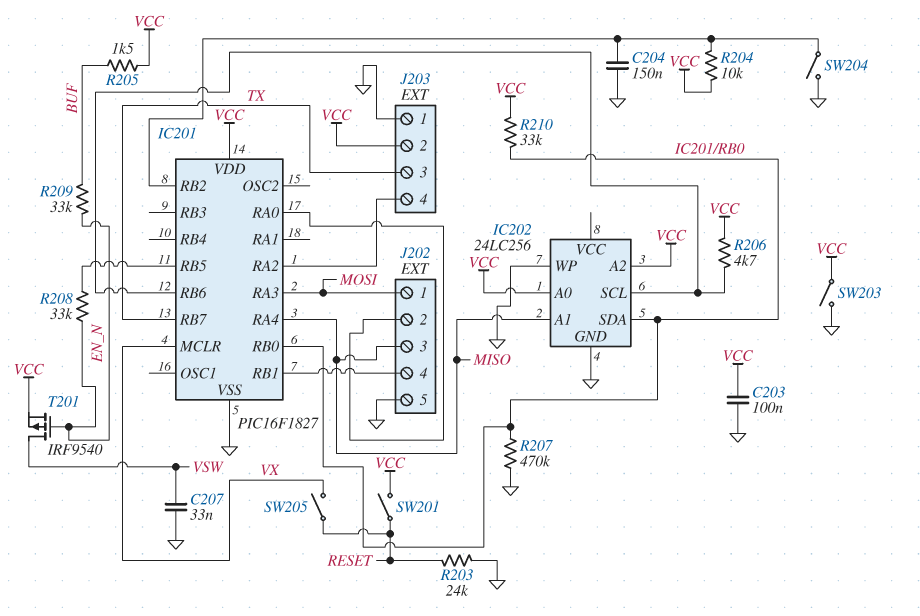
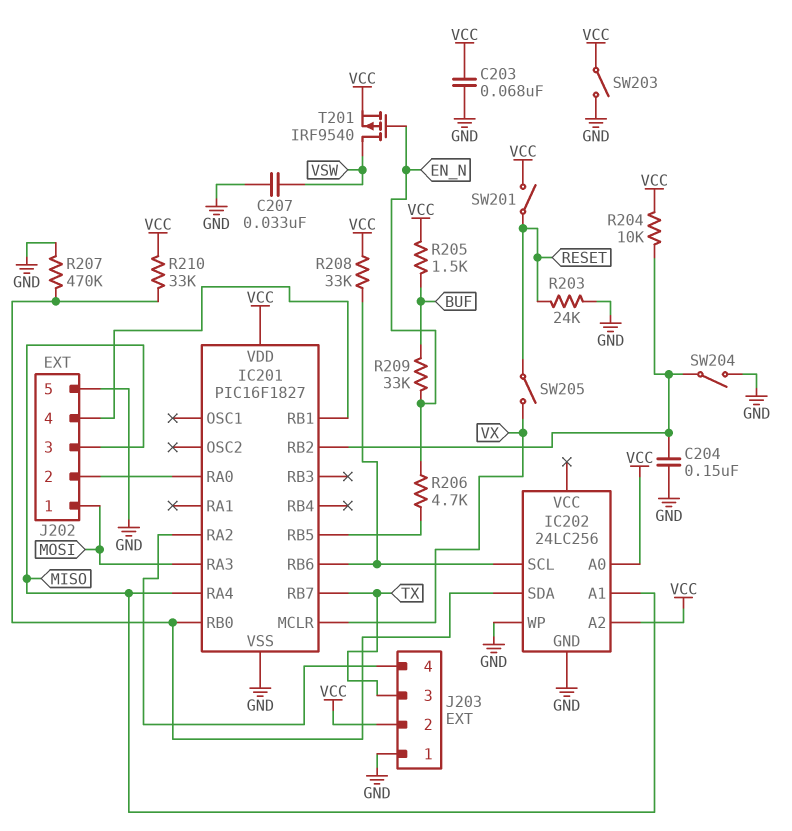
C203: 100nF (GND, VCC) -> 68nF (GND, VCC)
R206: 4.7k (IC201/RB6, VCC) -> 4.7k (EN_N, IC201/RB5)
R208: 33k (EN_N, IC201/RB5) -> 33k (IC201/RB6, VCC)

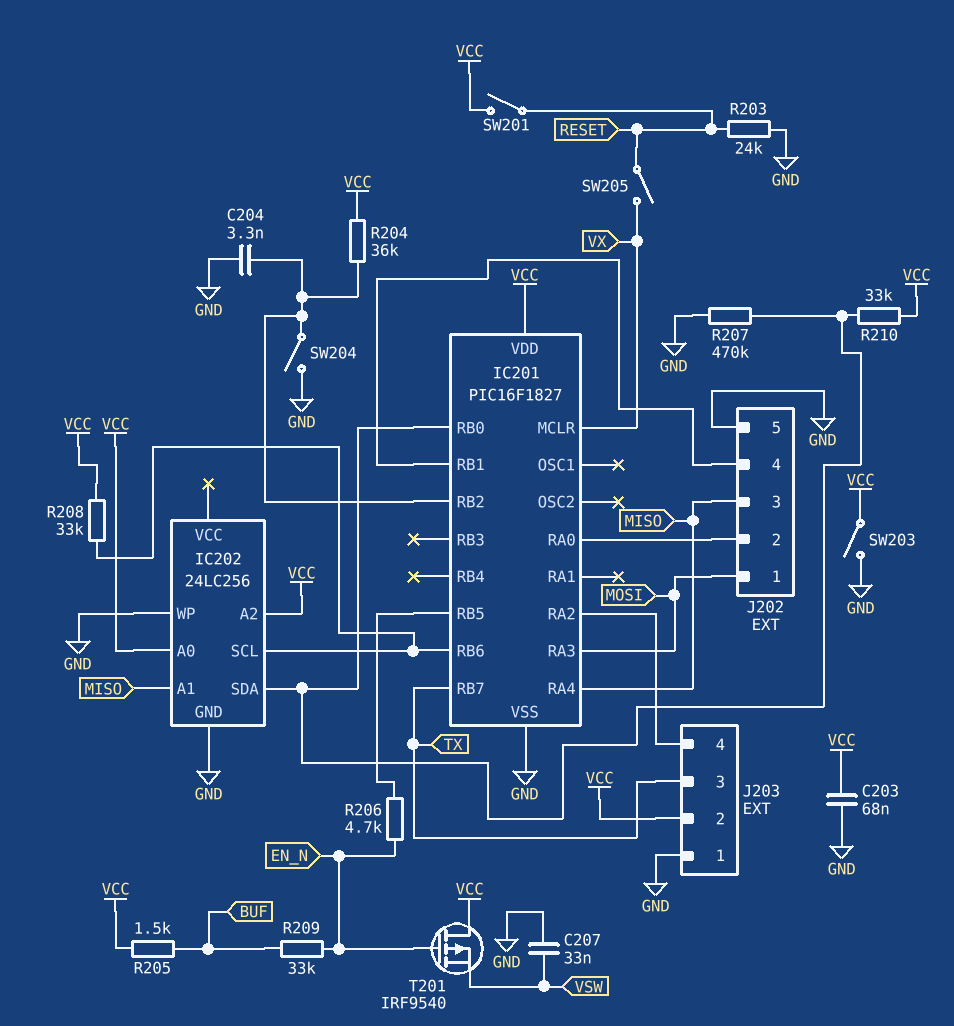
C204: 150nF (GND, IC201/RB2) -> 3.3nF (GND, IC201/RB2)
R204: 10k (IC201/RB2, VCC) -> 36k (IC201/RB2, VCC)
T201: PMOS IRF9540 (G EN_N, D VSW, S VCC) -> PMOS IRF9540 (G EN_N, D VCC, S VSW)

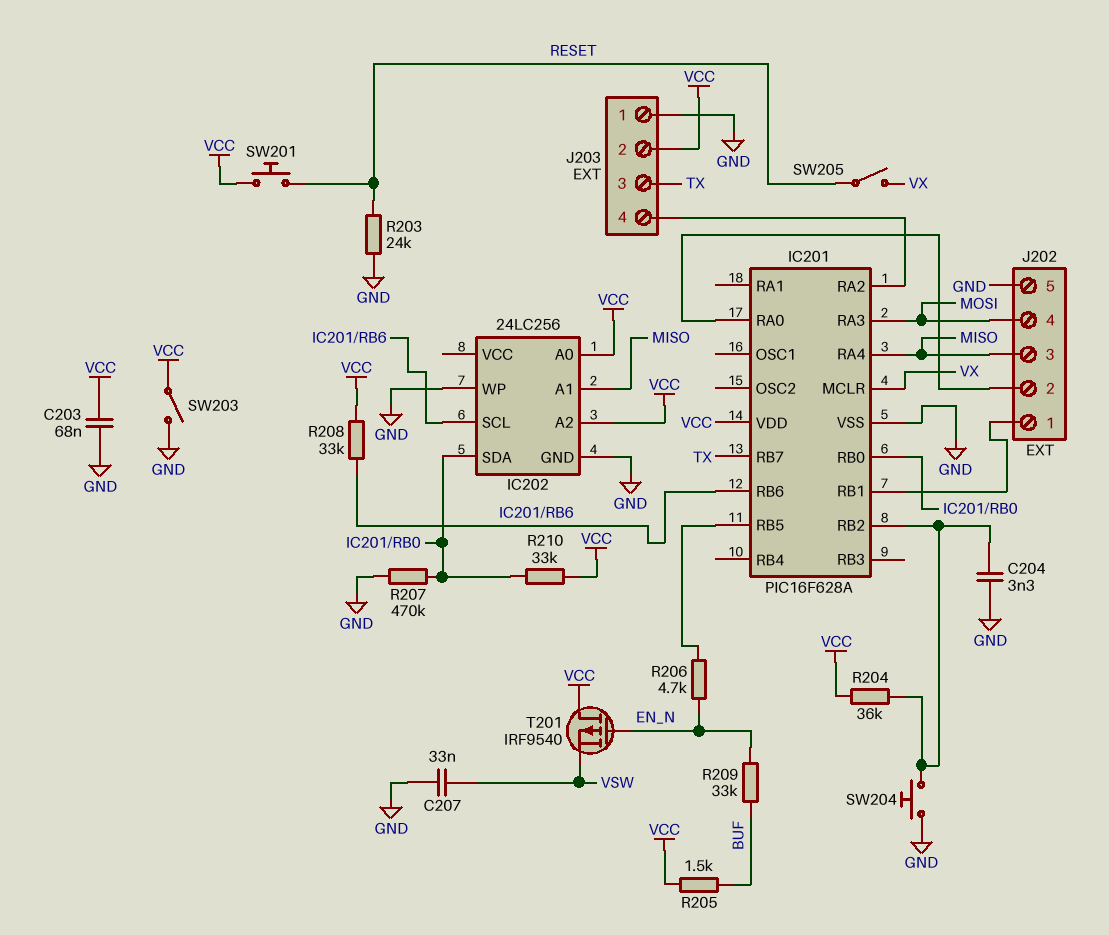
IC201: PIC16F1827 -> PIC16F628A
J202 pin 1: MOSI -> IC201/RB1
J202 pin 4: IC201/RB1 -> MOSI
SW201: switch (RESET, VCC) -> button (RESET, VCC)
SW204: switch (GND, IC201/RB2) -> button (GND, IC201/RB2)

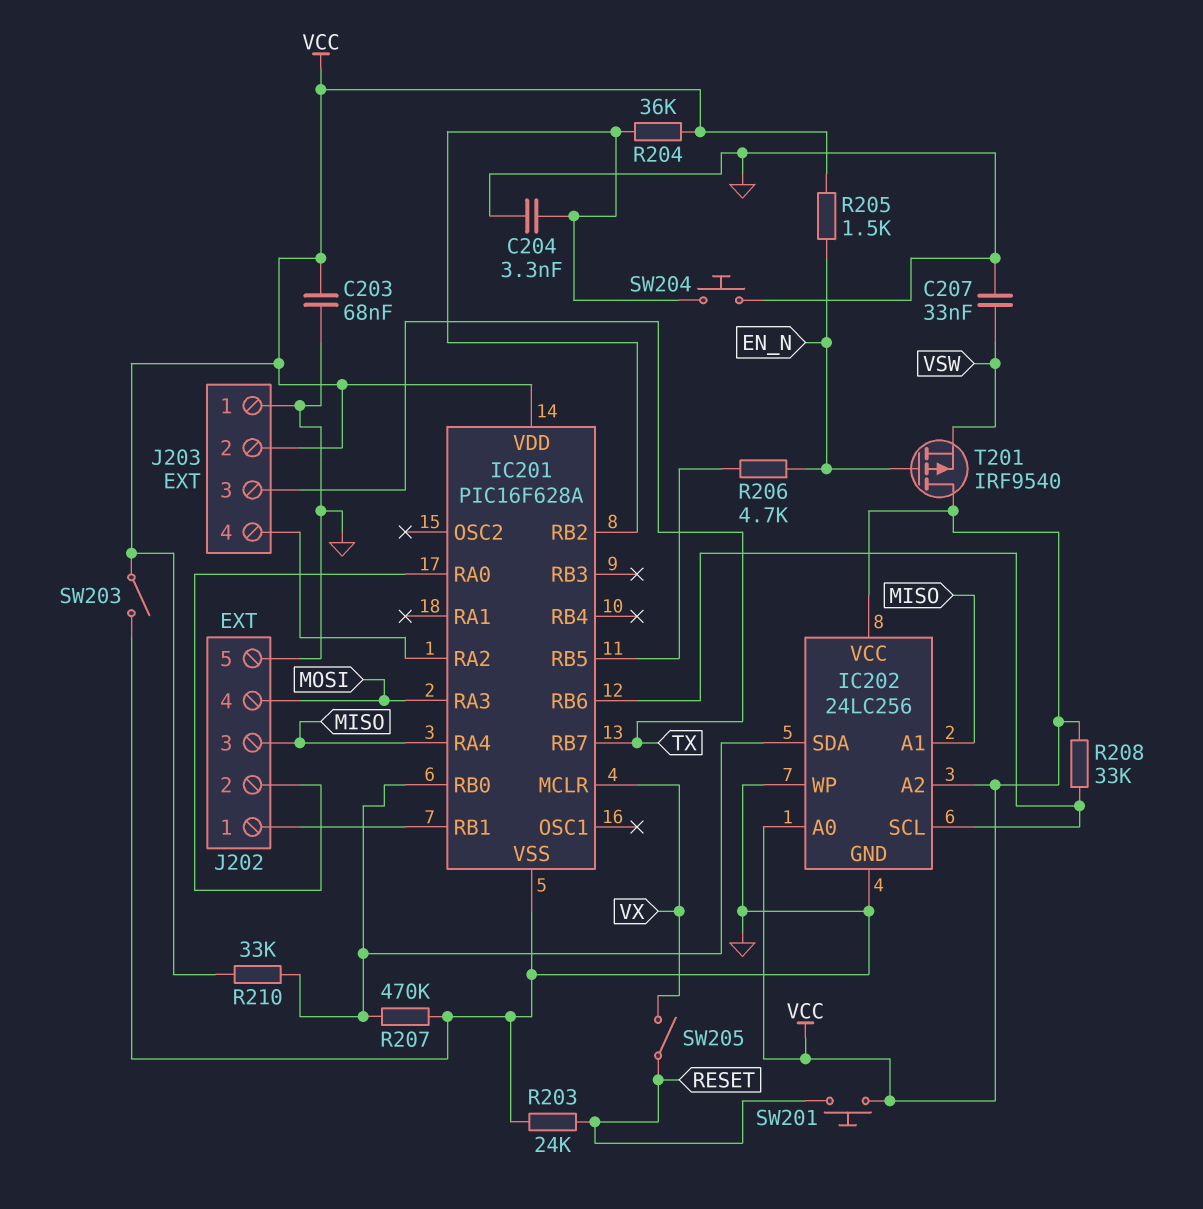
IC202 pin VCC: none -> VCC
R205: 1.5k (BUF, VCC) -> 1.5k (EN_N, VCC)
R209: 33k (BUF, EN_N) -> none

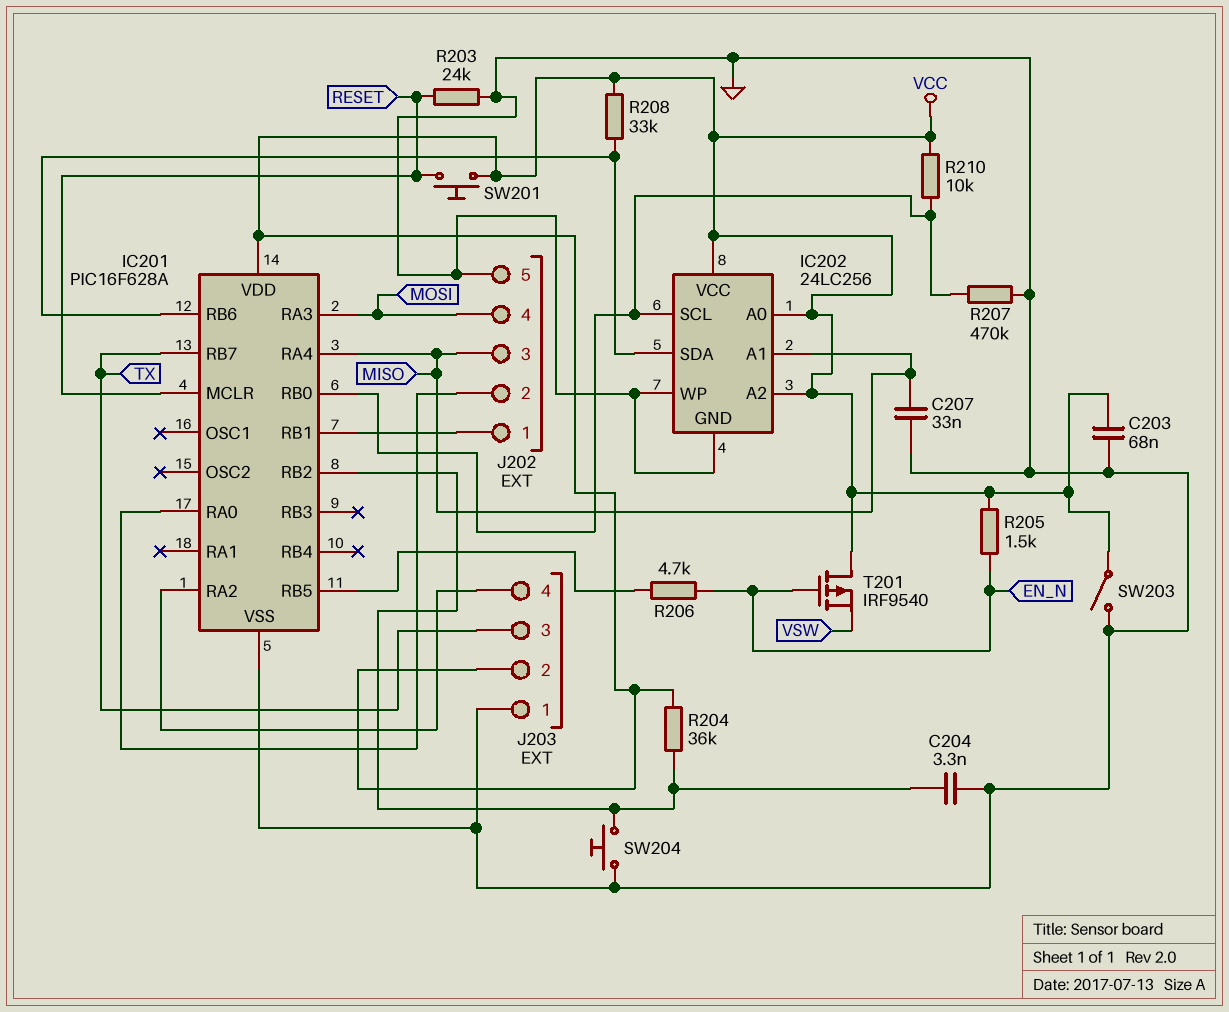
C207: 33nF (GND, VSW) -> 33nF (GND, MISO)
IC201 pin MCLR: VX -> RESET
IC202 pin SCL: IC201/RB6 -> IC201/RB0
IC202 pin SDA: IC201/RB0 -> IC201/RB6
R210: 33k (IC201/RB0, VCC) -> 10k (IC201/RB0, VCC)
SW205: switch (RESET, VX) -> none

